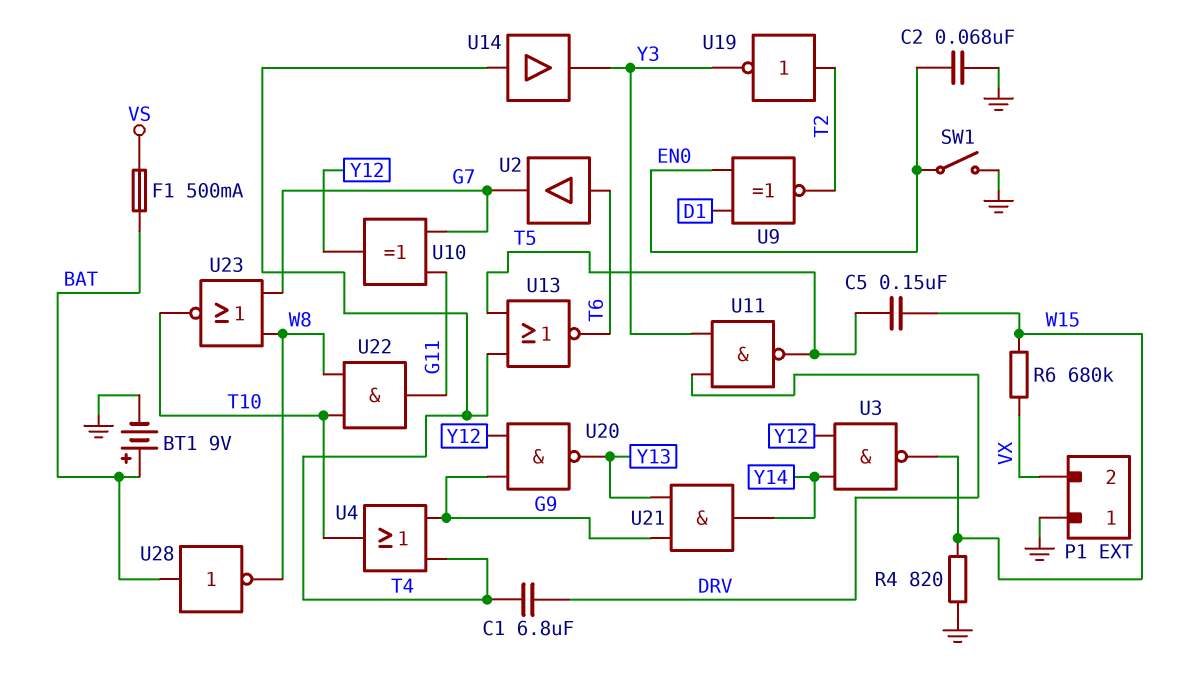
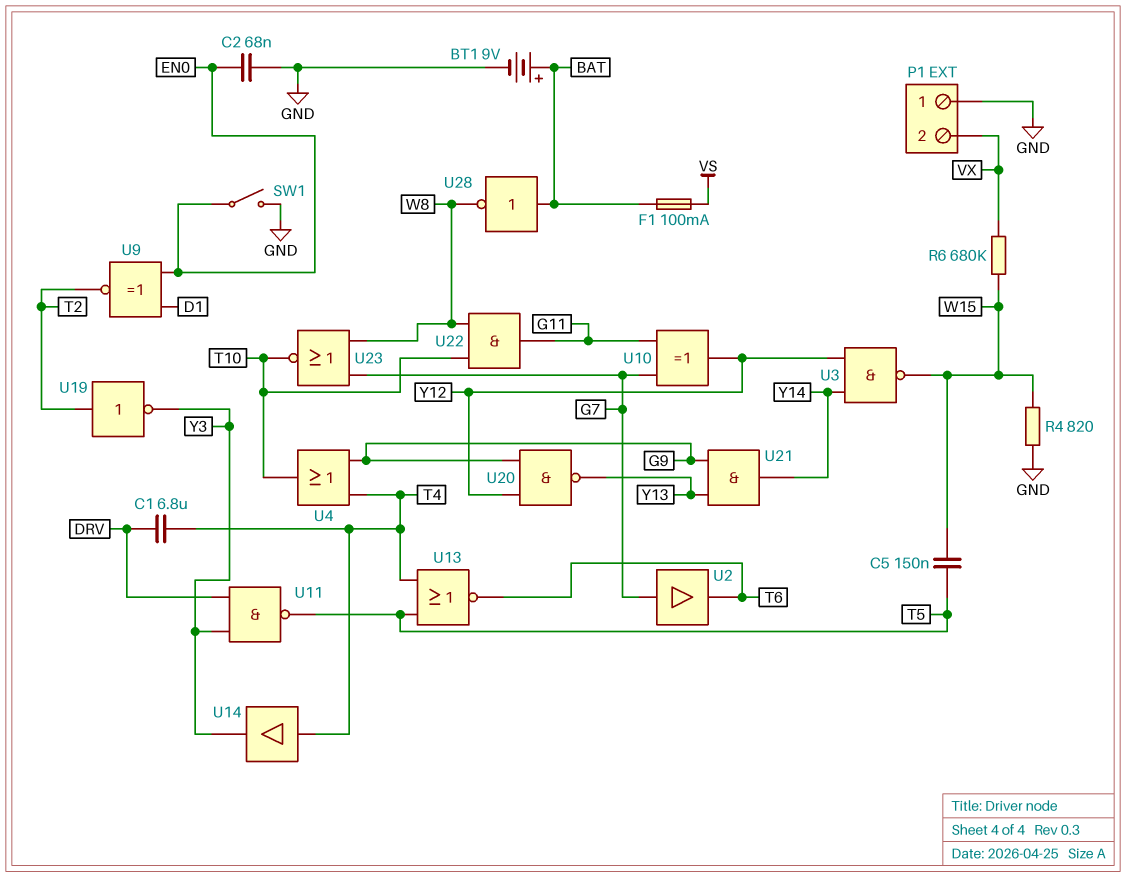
F1: 500mA (BAT, VS) -> 100mA (BAT, VS)
U2: buffer (in T6, out G7) -> buffer (in G7, out T6)

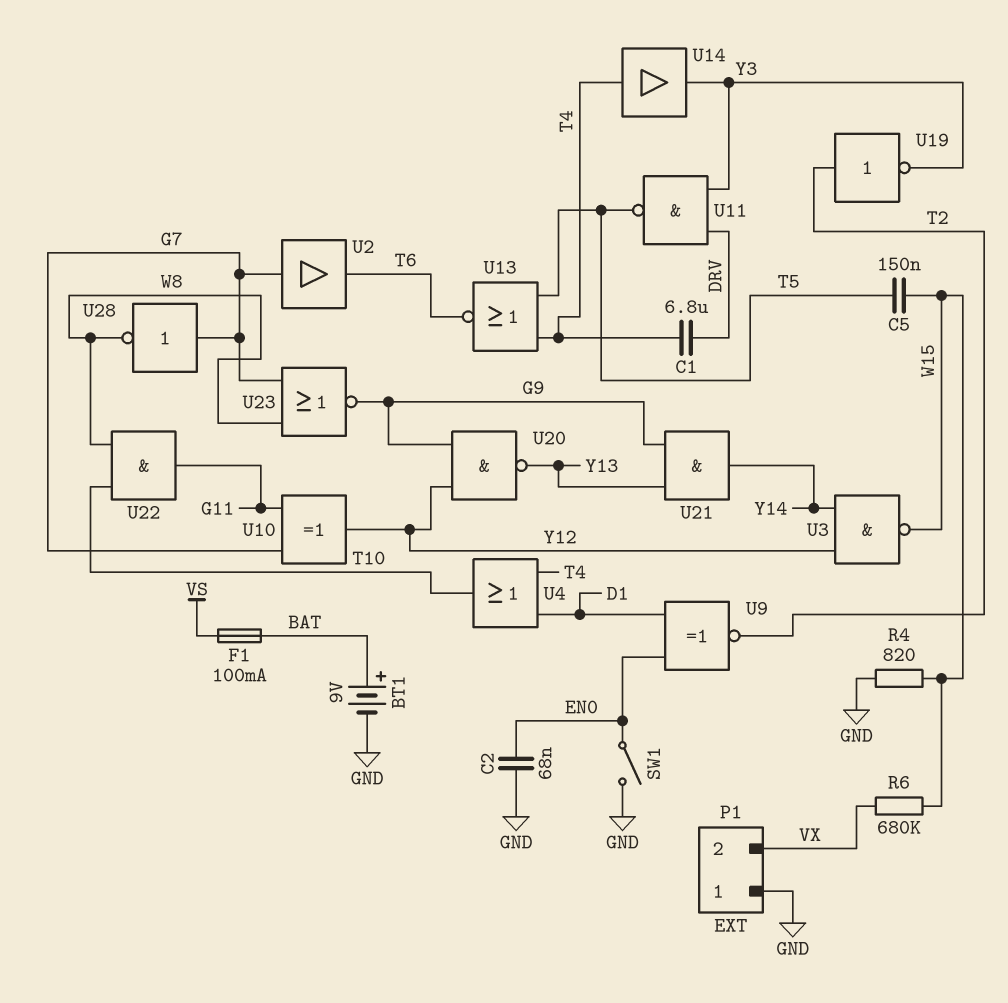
U4: OR (in G9, in T4, out T10) -> OR (in D1, in T4, out T10)
U23: NOR (in G7, in W8, out T10) -> NOR (in G7, in W8, out G9)
U28: NOT (in BAT, out W8) -> NOT (in G7, out W8)

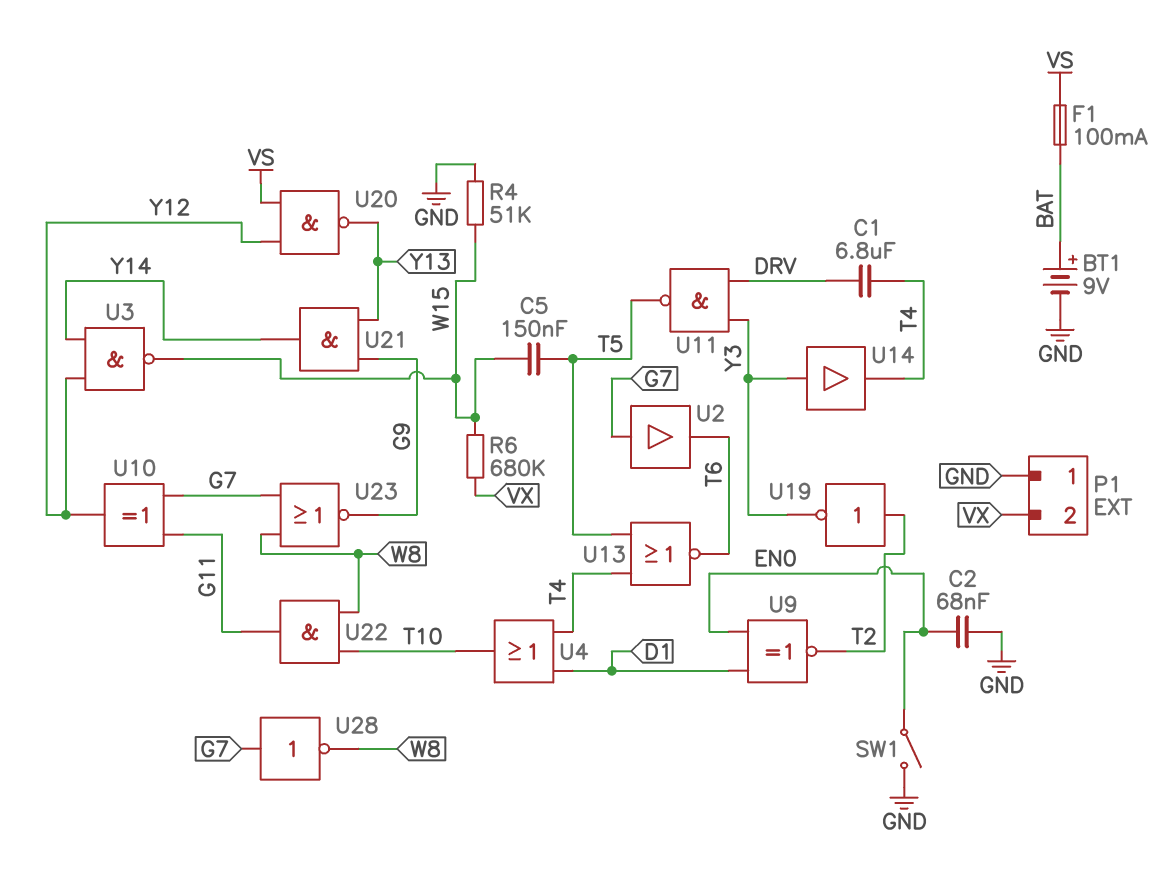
R4: 820 (GND, W15) -> 51k (GND, W15)
U14: buffer (in T4, out Y3) -> buffer (in Y3, out T4)
U20: NAND (in G9, in Y12, out Y13) -> NAND (in VS, in Y12, out Y13)

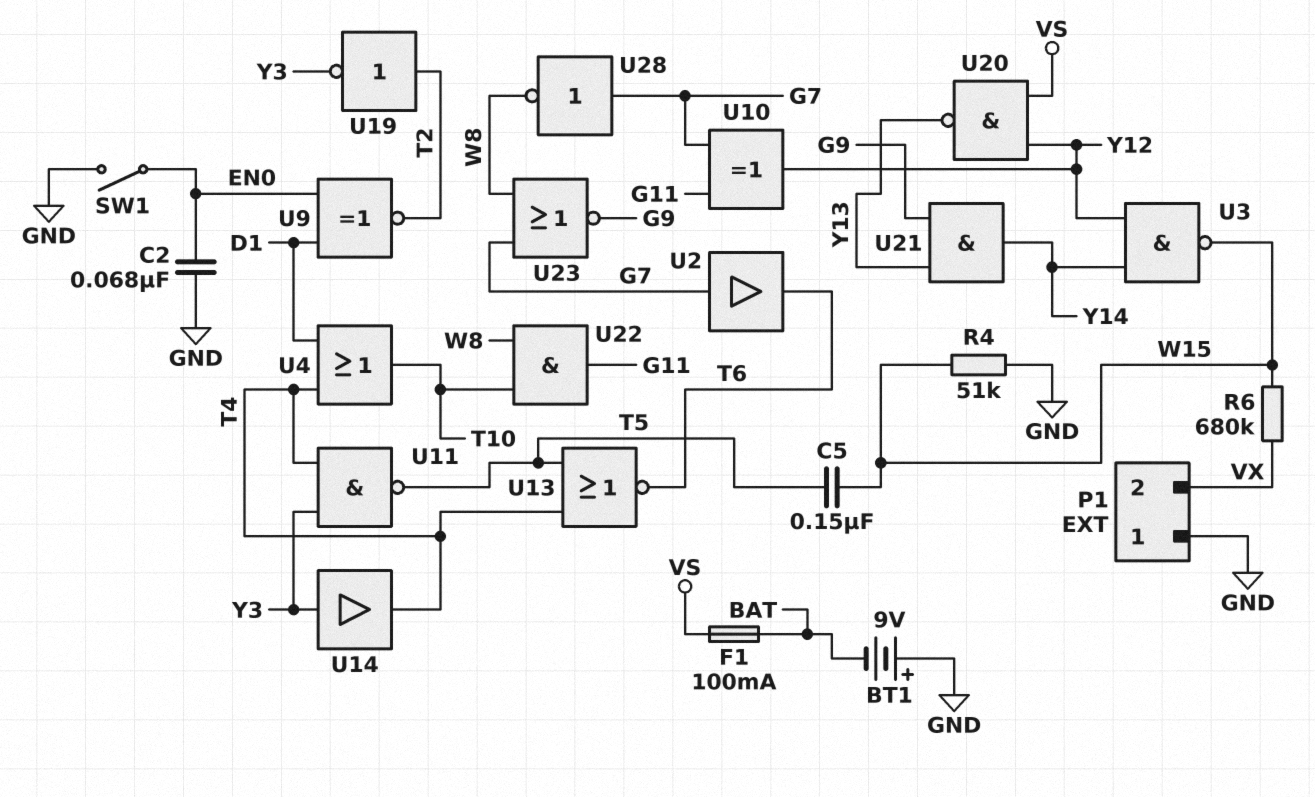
BT1: 9V (plus BAT, minus GND) -> 9V (plus GND, minus BAT)
C1: 6.8uF (DRV, T4) -> none
U11: NAND (in DRV, in Y3, out T5) -> NAND (in T4, in Y3, out T5)

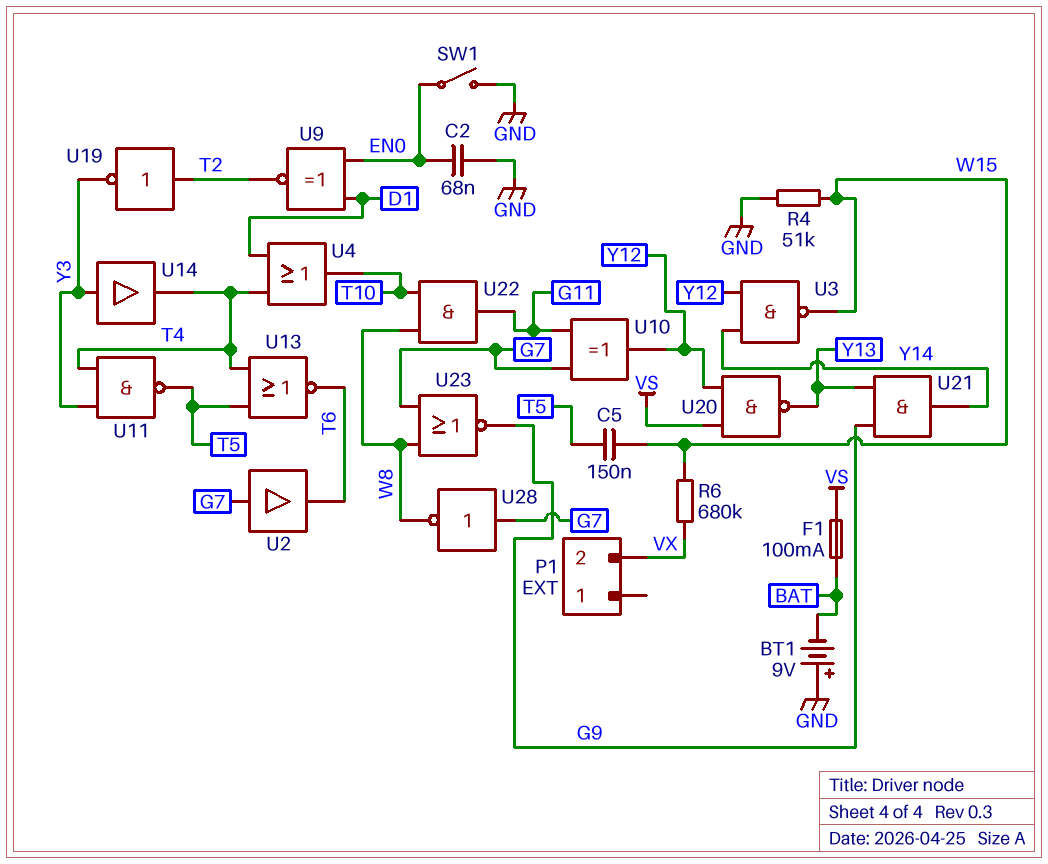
P1 pin 1: GND -> none

